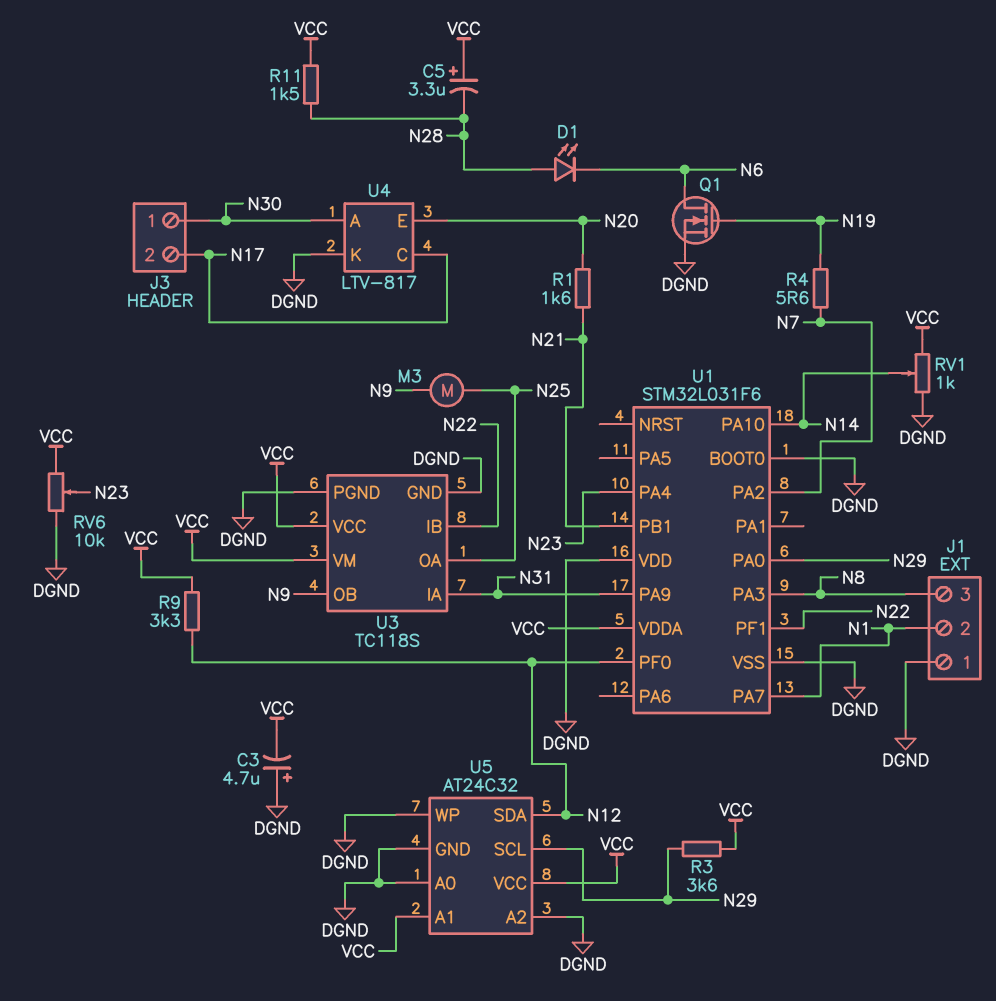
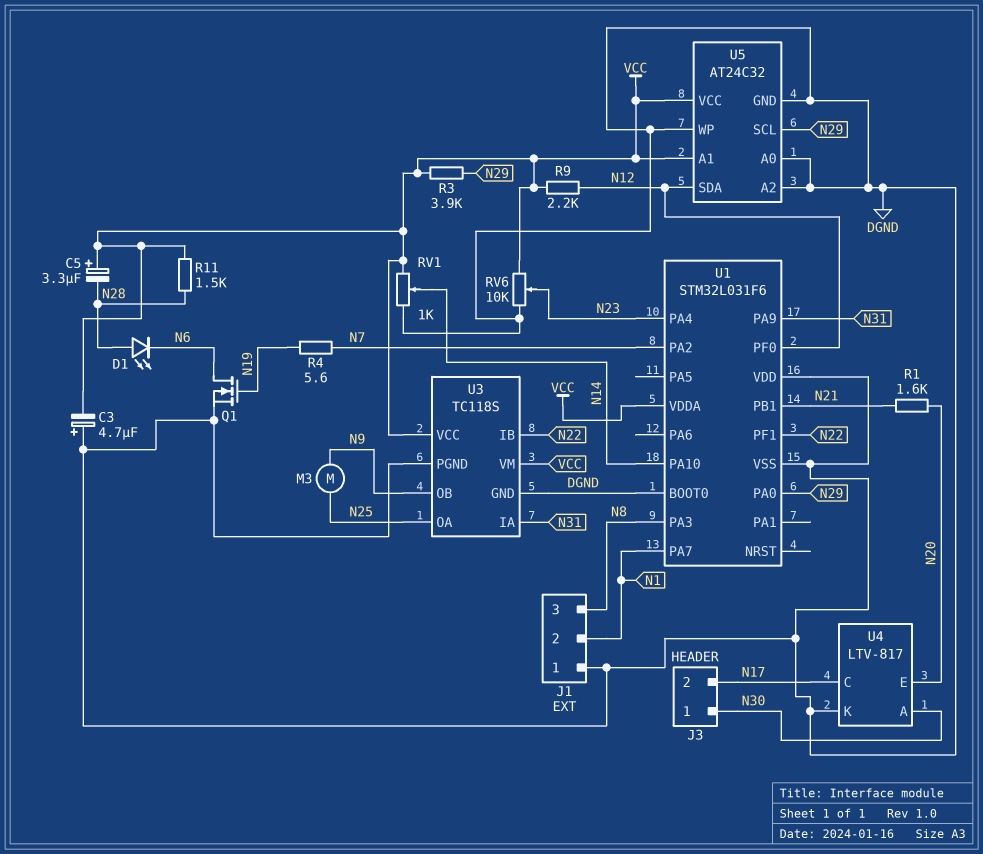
R3: 3.6k (N29, VCC) -> 3.9k (N29, VCC)
R9: 3.3k (N12, VCC) -> 2.2k (N12, VCC)

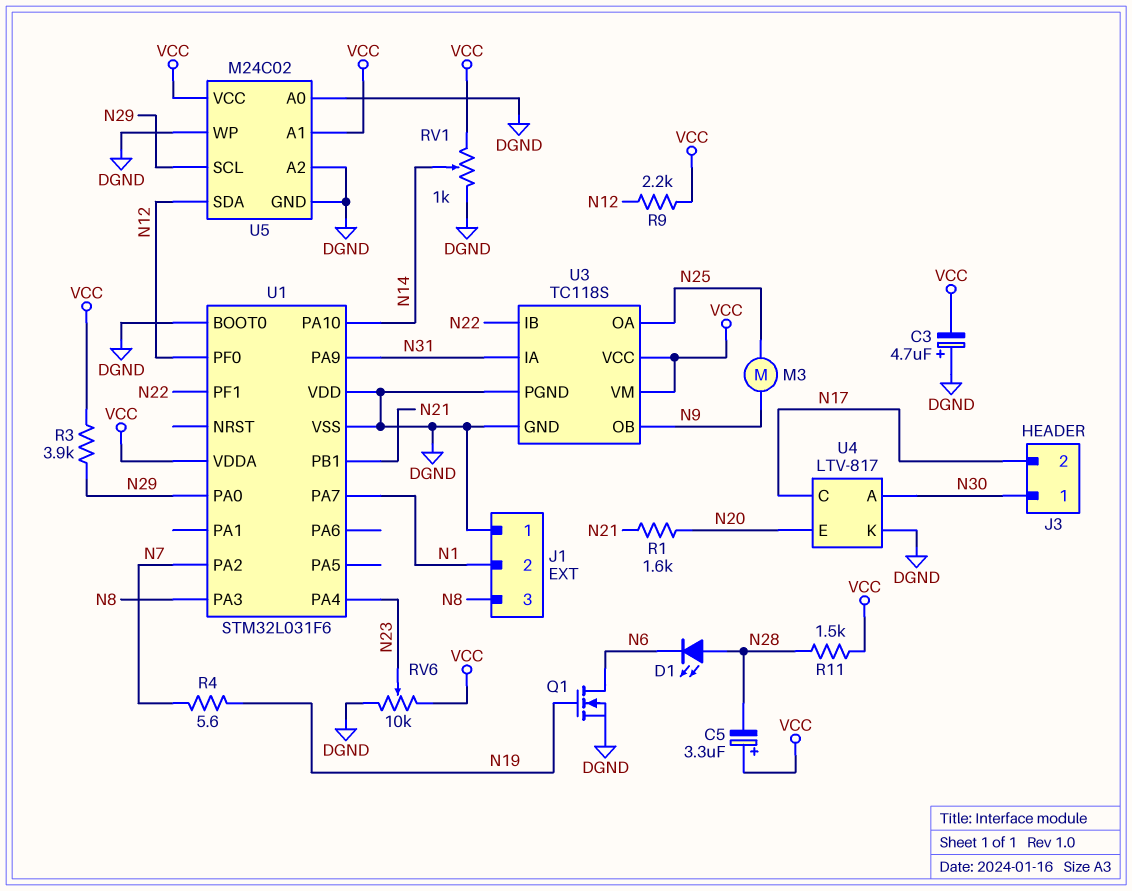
U5: AT24C32 -> M24C02

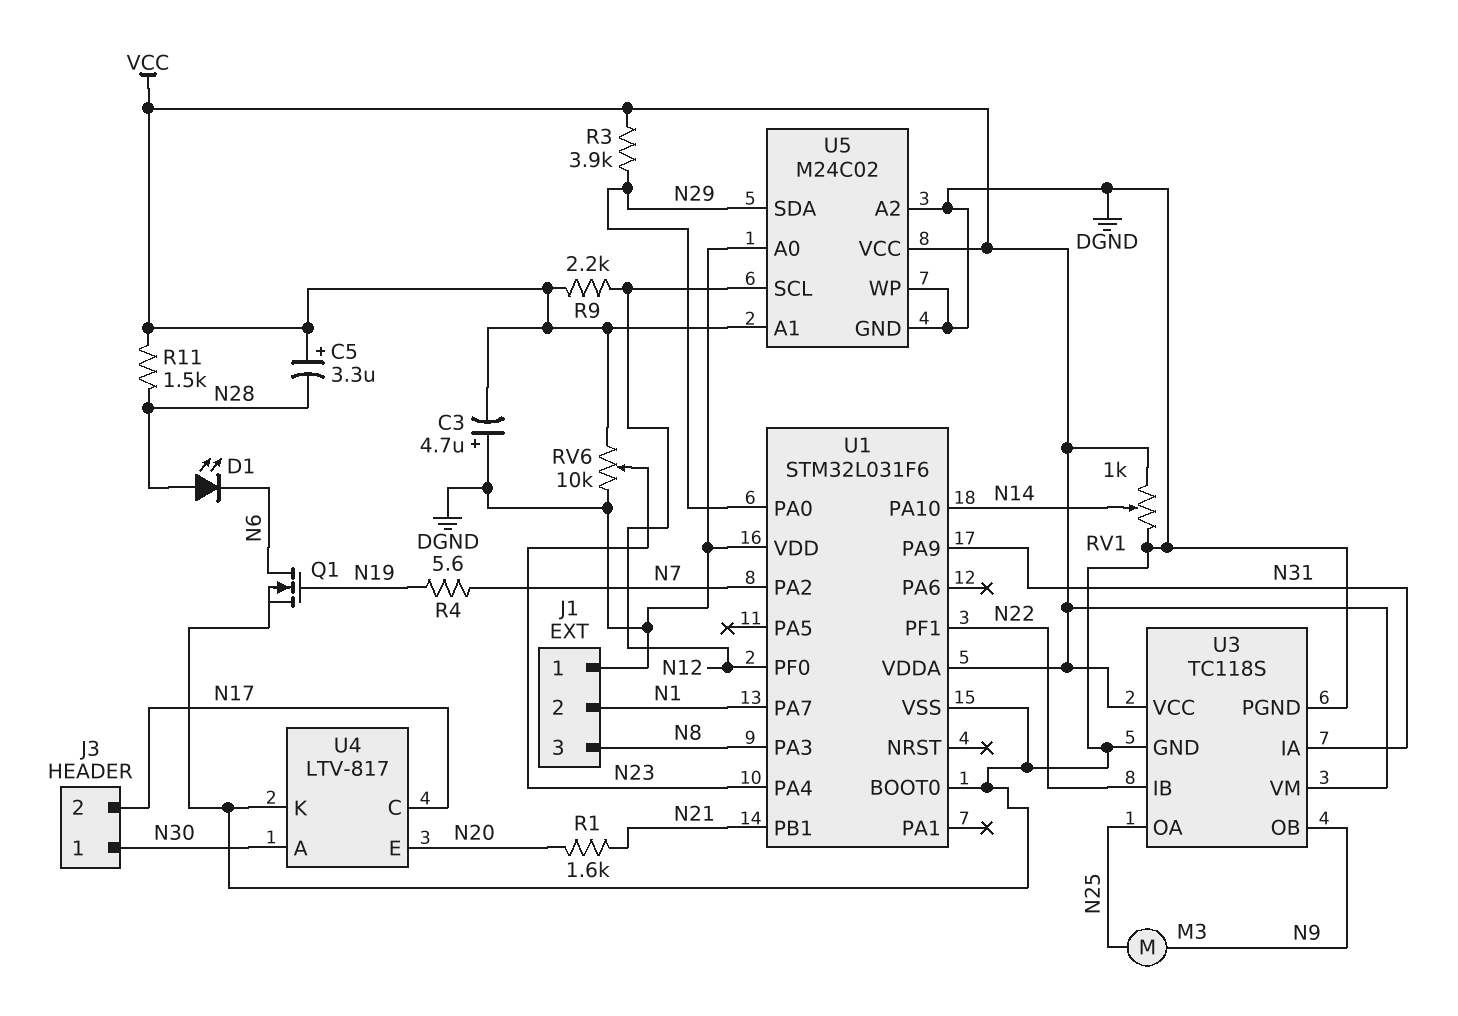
U5 pin SCL: N29 -> N12
U5 pin SDA: N12 -> N29

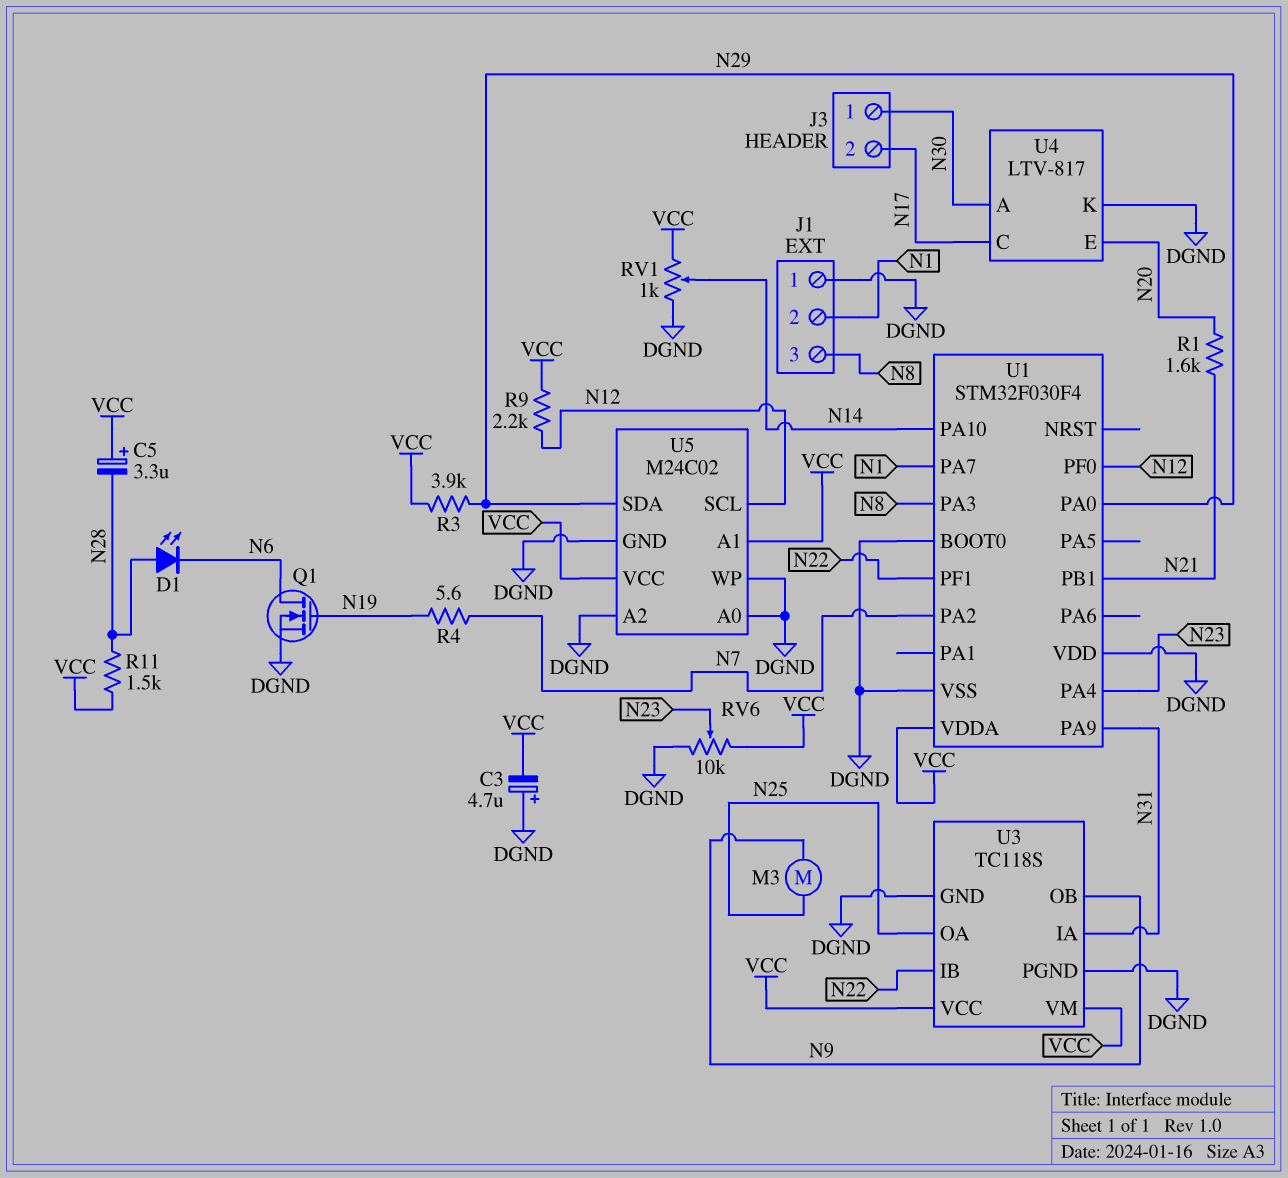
U1: STM32L031F6 -> STM32F030F4

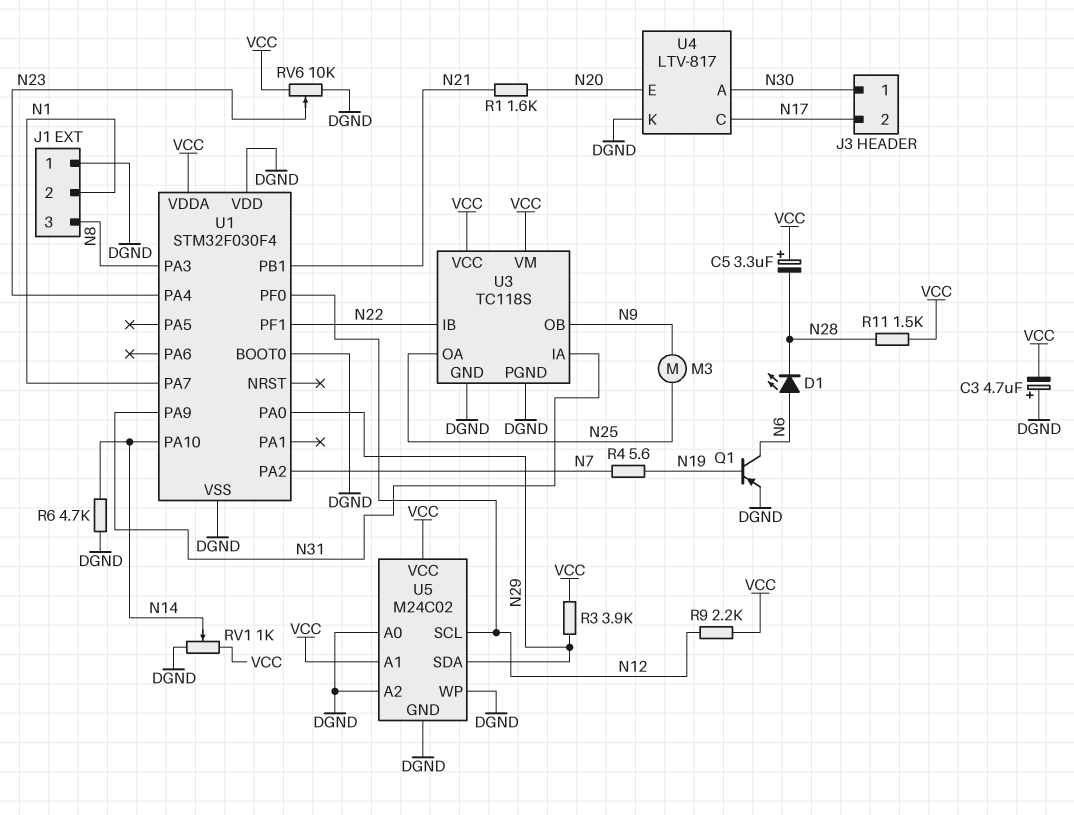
D1: LED (A N28, K N6) -> LED (A N6, K N28)
Q1: NMOS (G N19, D N6, S DGND) -> PNP (B N19, C N6, E DGND)
R6: none -> 4.7k (DGND, N14)

